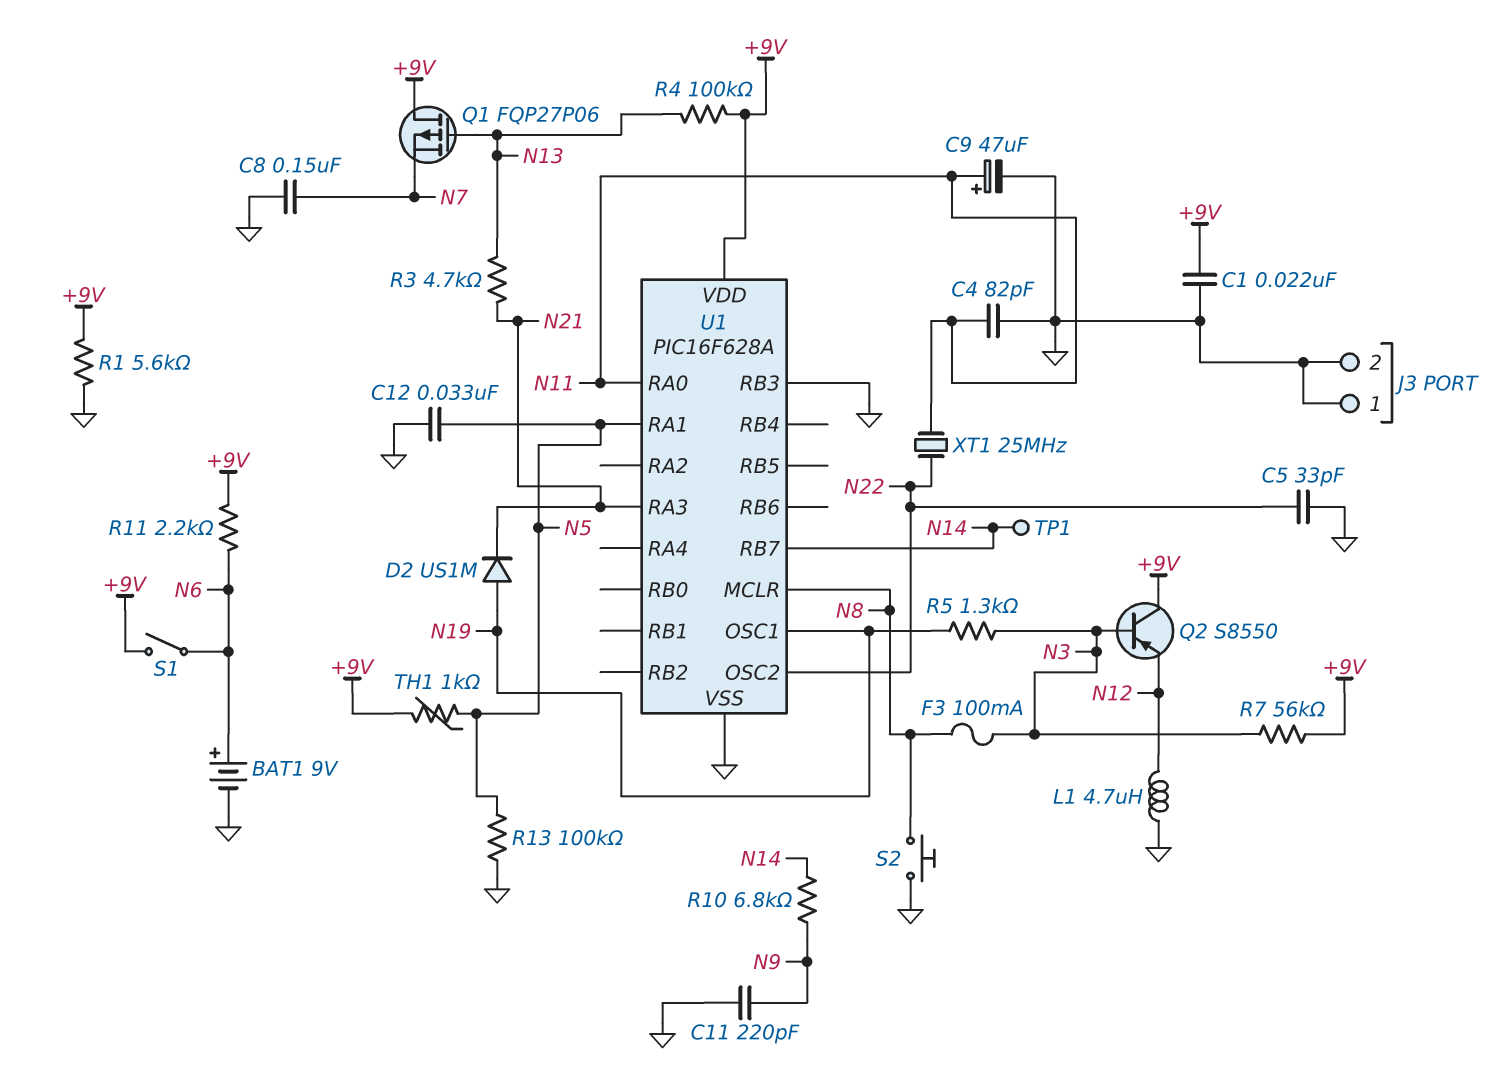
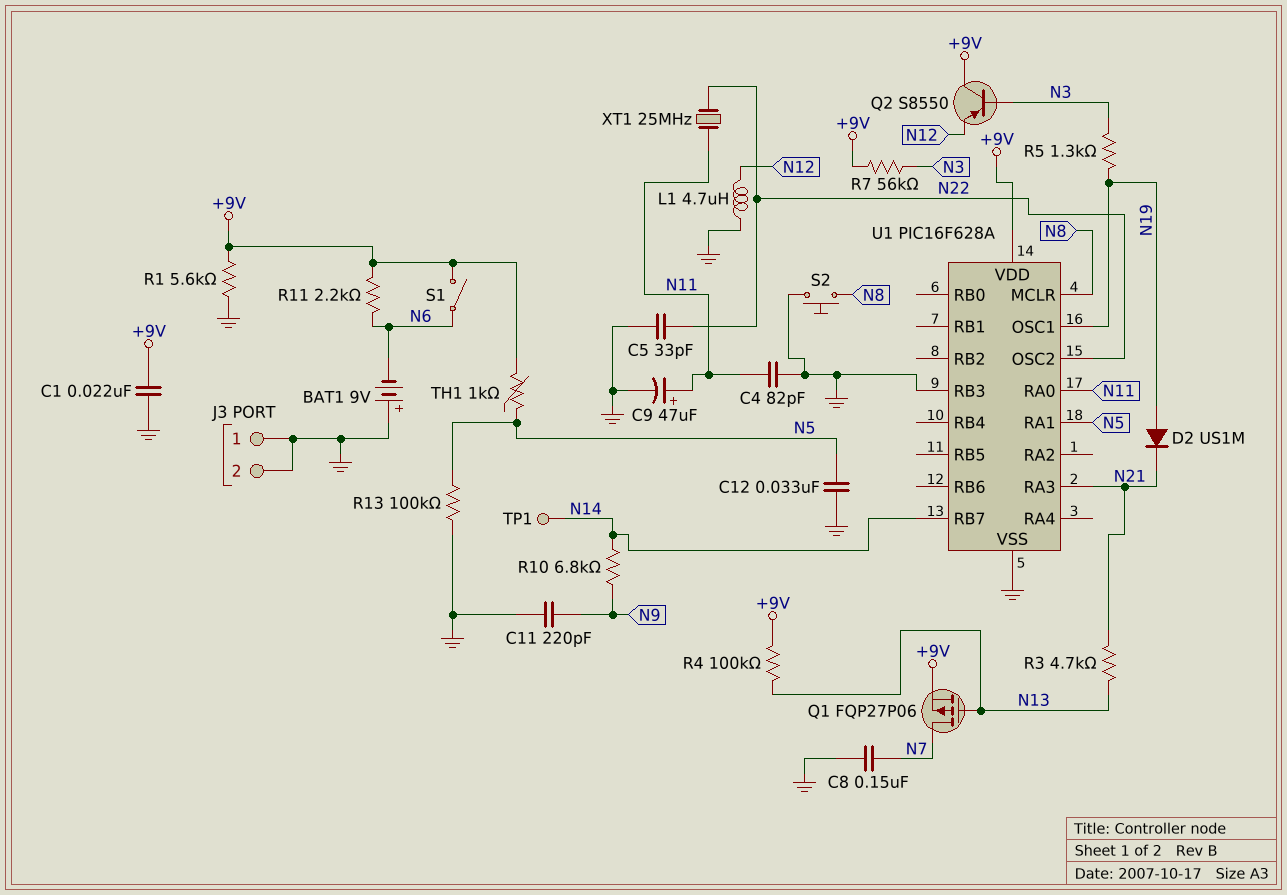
BAT1: 9V (plus N6, minus GND) -> 9V (plus GND, minus N6)
F3: 100mA (N3, N8) -> none
Q1: PMOS FQP27P06 (G N13, D +9V, S N7) -> PMOS FQP27P06 (G N13, D N7, S +9V)

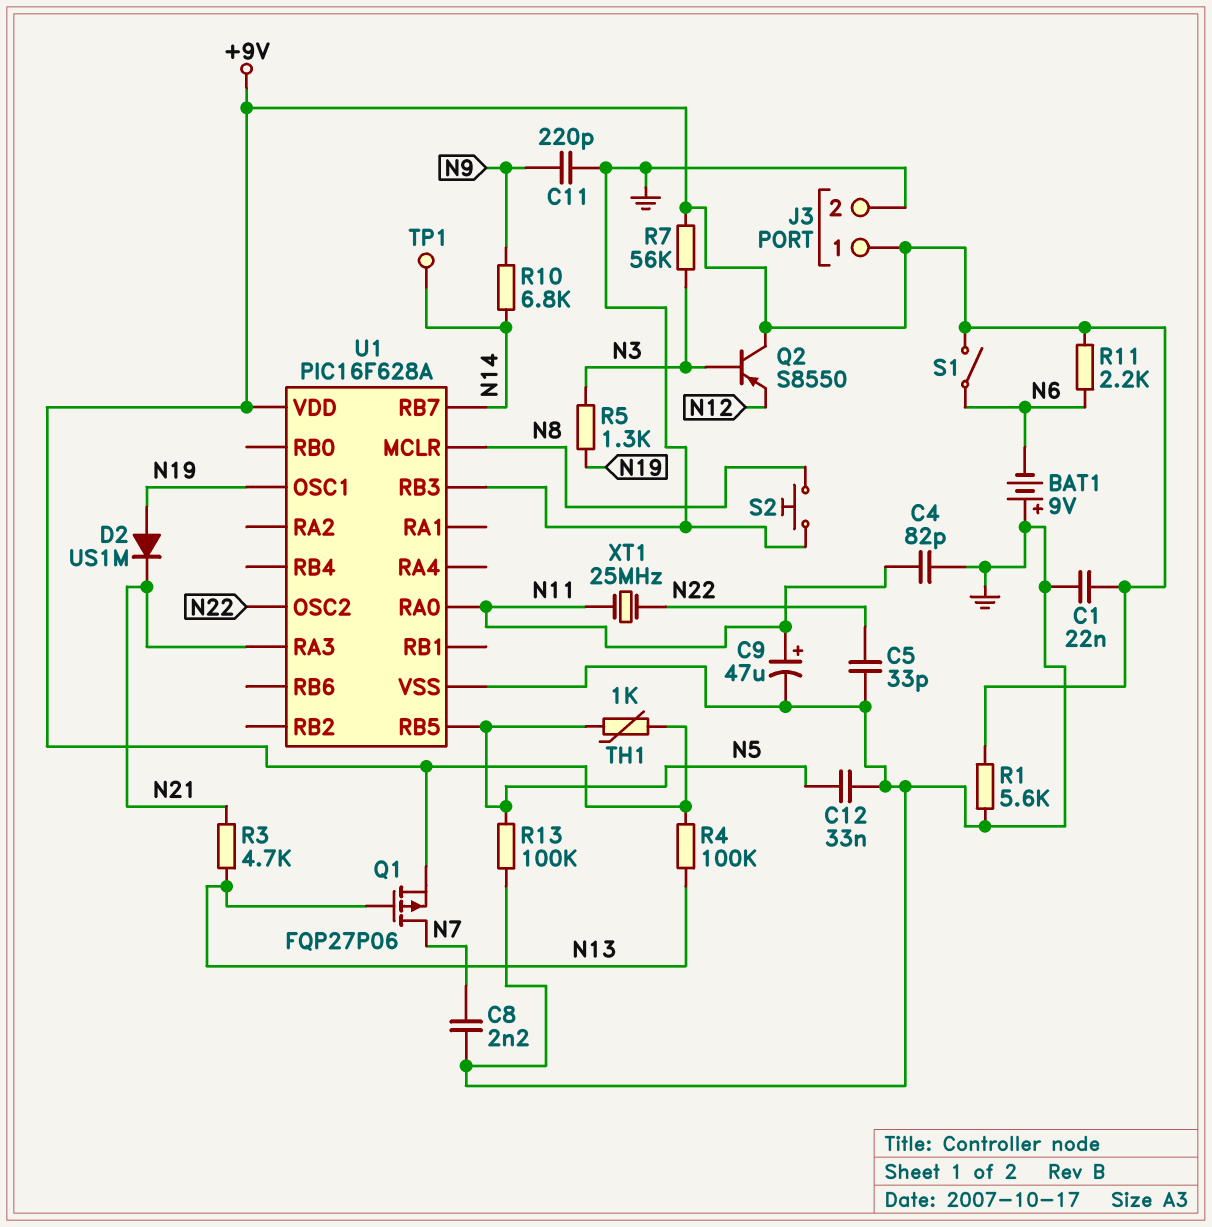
C8: 150nF (GND, N7) -> 2.2nF (GND, N7)
J3 pin 1: GND -> +9V
L1: 4.7uH (GND, N12) -> none
U1 pin RA1: N5 -> none
U1 pin RB5: none -> N5

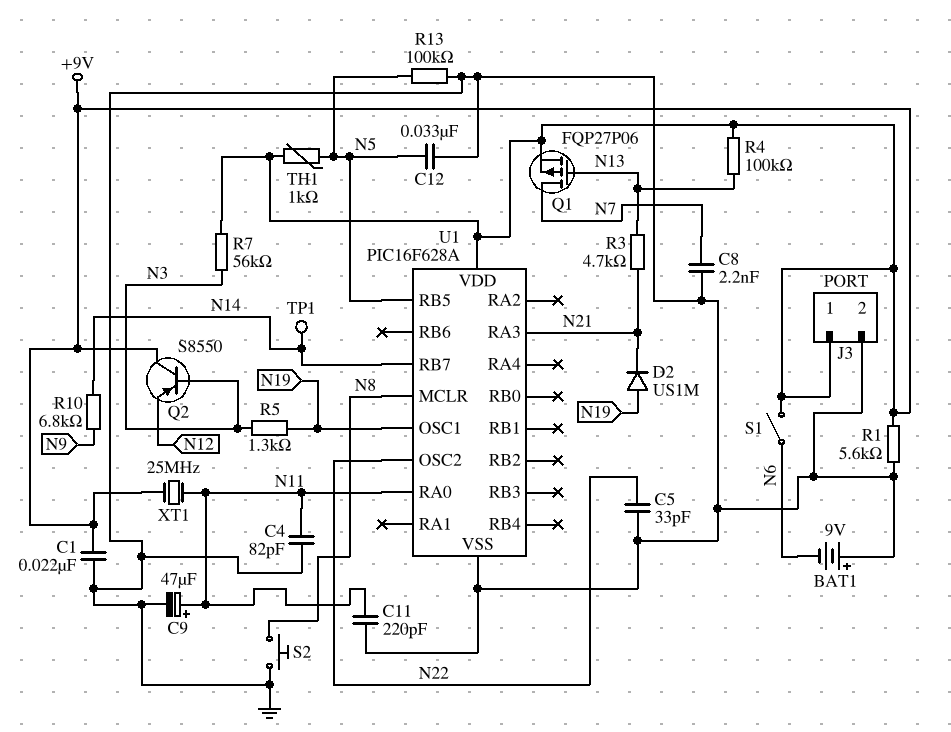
C11: 220pF (GND, N9) -> 220pF (GND, N11)
R11: 2.2k (+9V, N6) -> none
U1 pin RB3: GND -> none
XT1: 25MHz (N11, N22) -> 25MHz (+9V, N11)

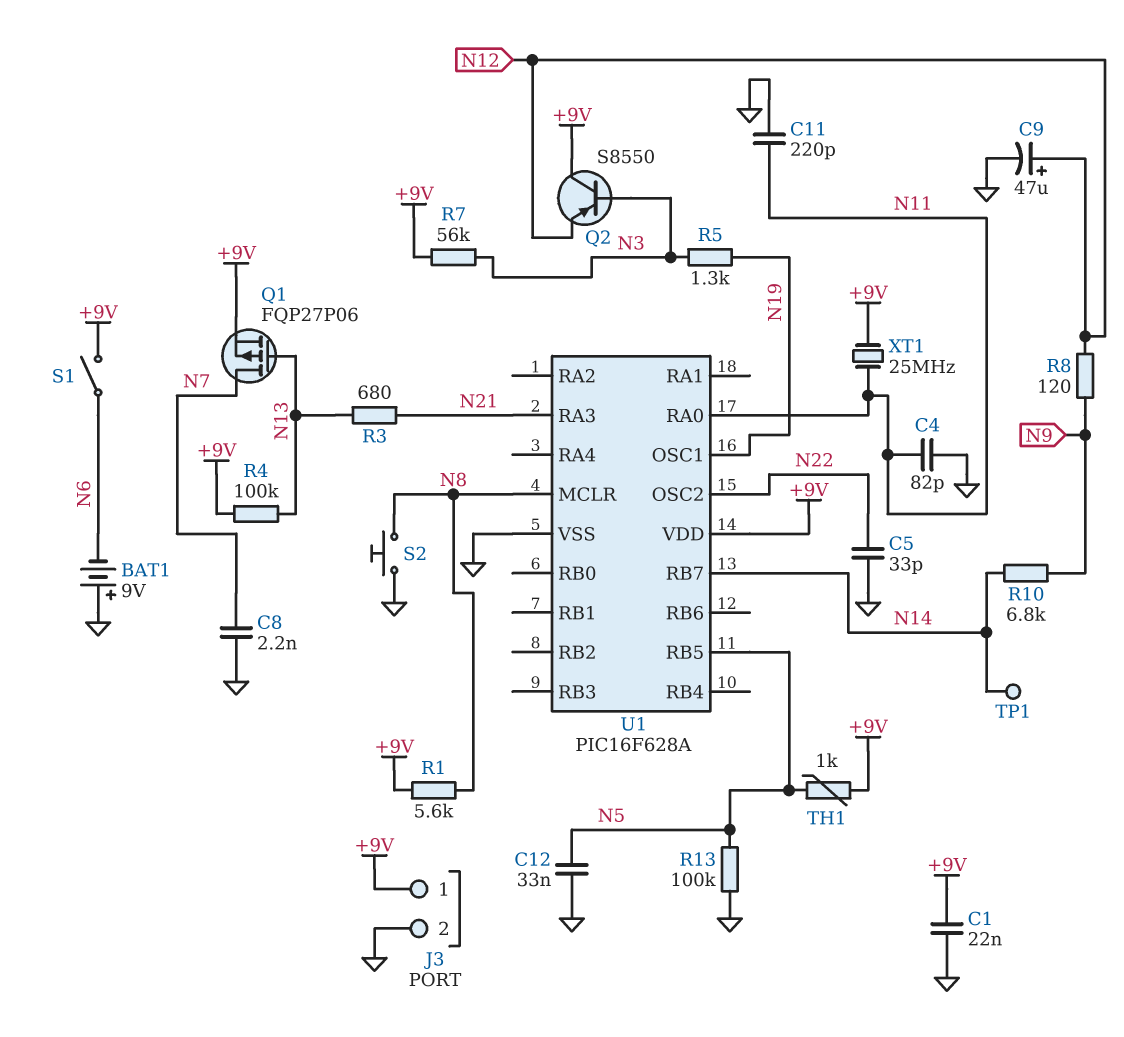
C9: 47uF (plus N11, minus GND) -> 47uF (plus N12, minus GND)
D2: diode US1M (A N19, K N21) -> none
R1: 5.6k (+9V, GND) -> 5.6k (+9V, N8)
R3: 4.7k (N13, N21) -> 680 (N13, N21)
R8: none -> 120 (N9, N12)

